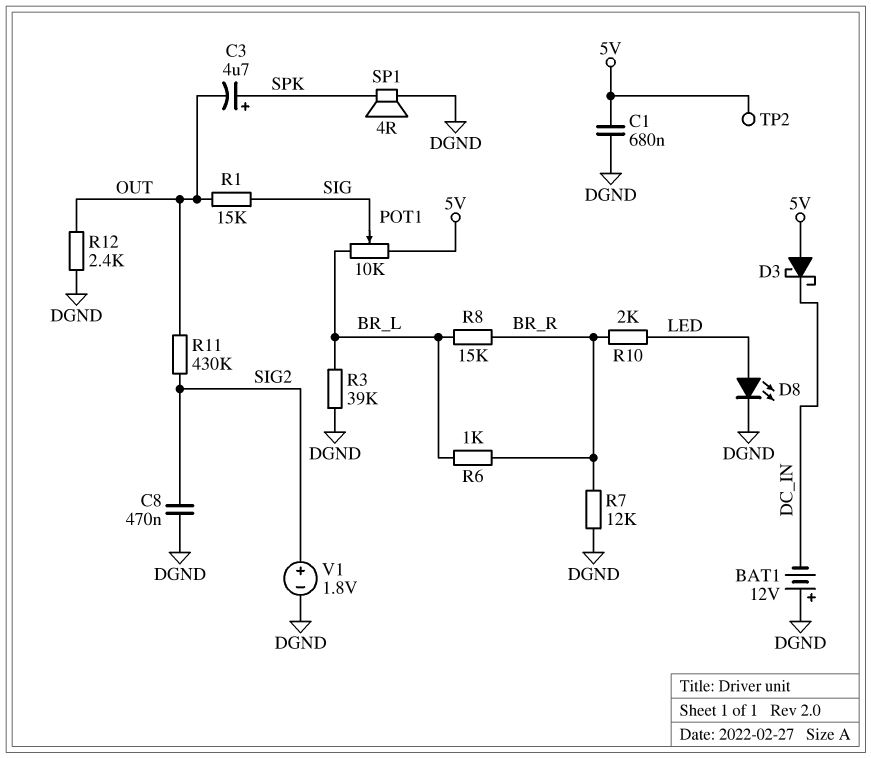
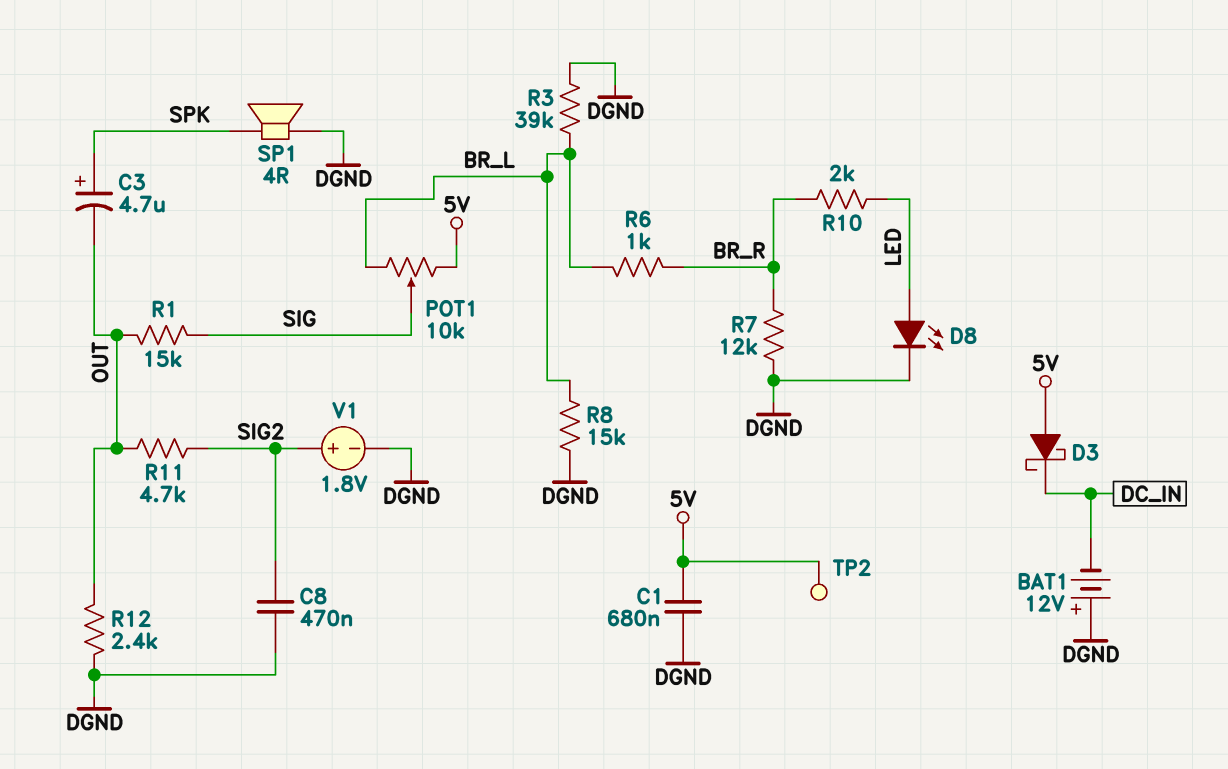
R8: 15k (BR_L, BR_R) -> 15k (BR_L, DGND)
R11: 430k (OUT, SIG2) -> 4.7k (OUT, SIG2)

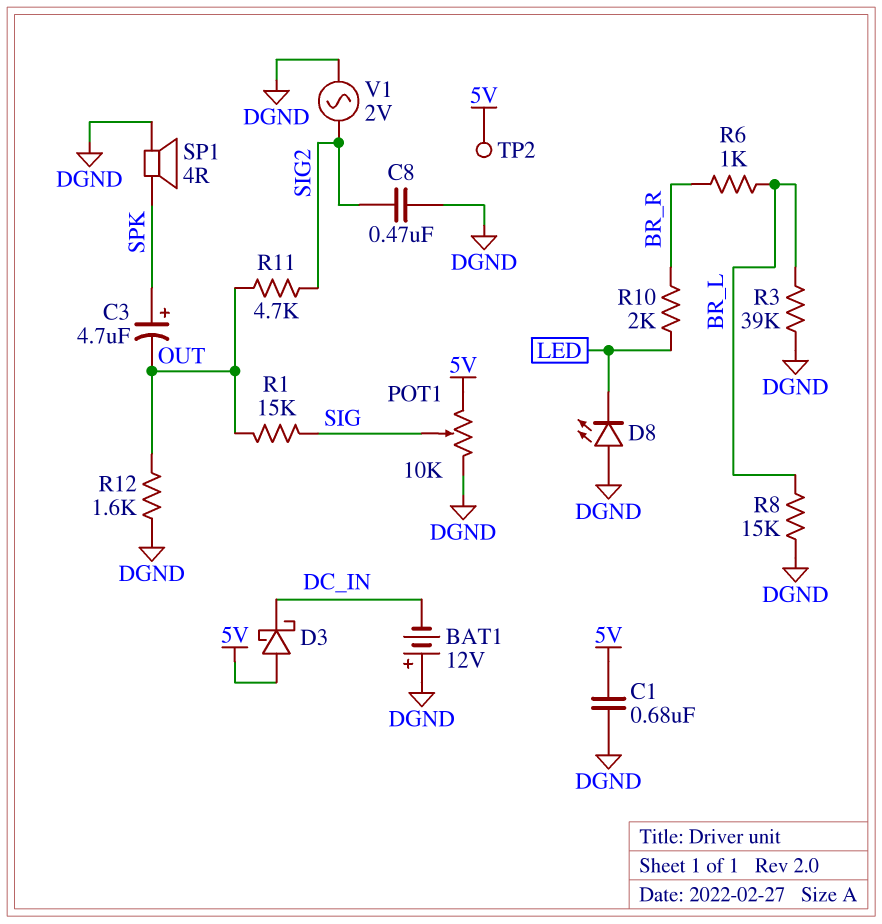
D8: LED (A LED, K DGND) -> LED (A DGND, K LED)
POT1: 10k (5V, BR_L, wiper SIG) -> 10k (5V, DGND, wiper SIG)
R7: 12k (BR_R, DGND) -> none
R12: 2.4k (DGND, OUT) -> 1.6k (DGND, OUT)
V1: 1.8V (plus SIG2, minus DGND) -> AC 2V (DGND, SIG2)

